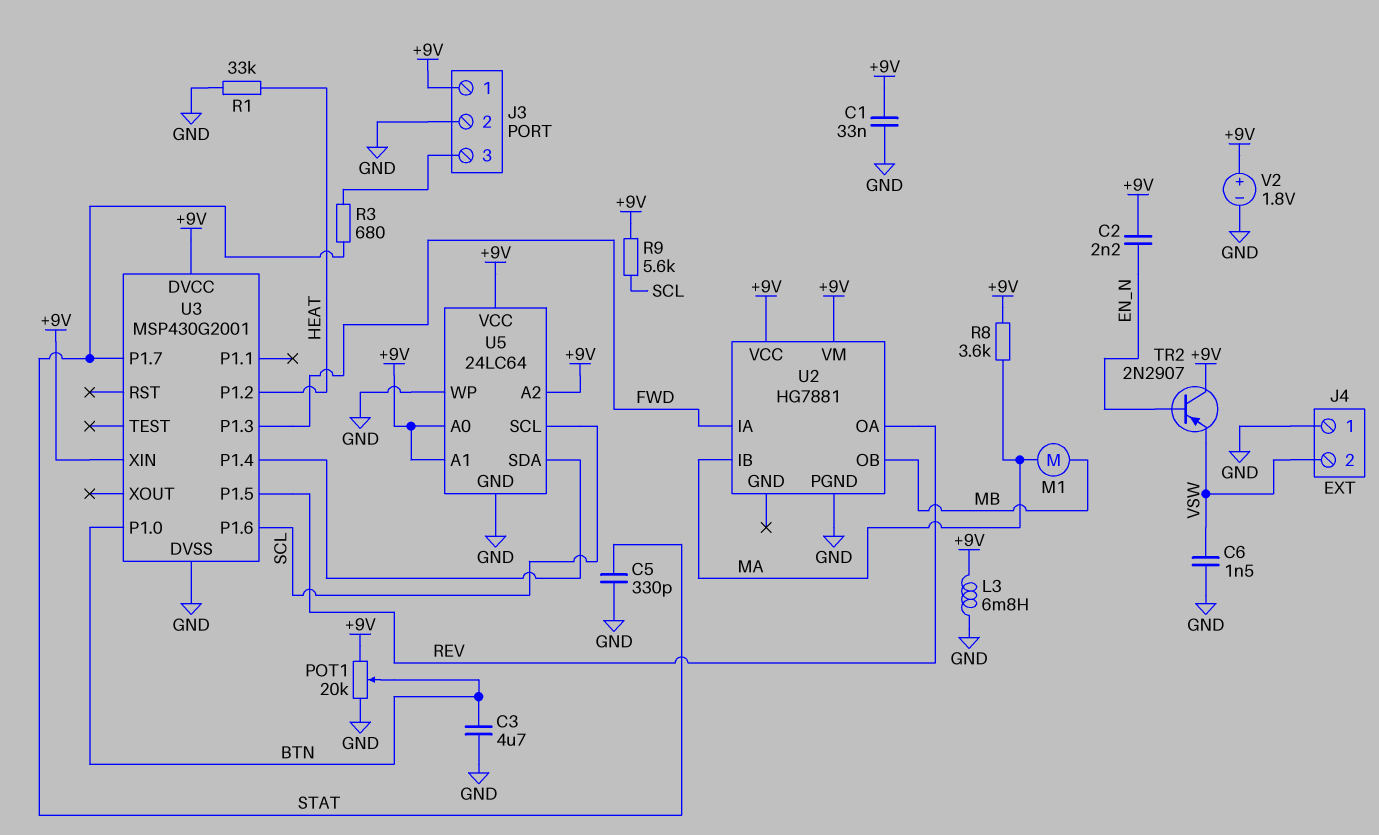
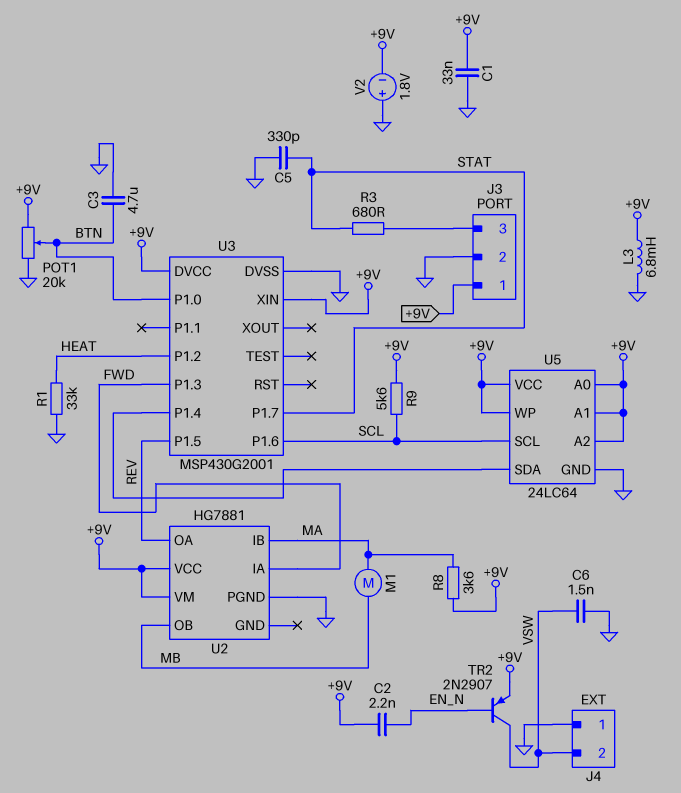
TR2: PNP 2N2907 (B EN_N, C +9V, E VSW) -> PNP 2N2907 (B EN_N, C VSW, E +9V)
U5 pin WP: GND -> +9V
V2: 1.8V (plus +9V, minus GND) -> 1.8V (plus GND, minus +9V)

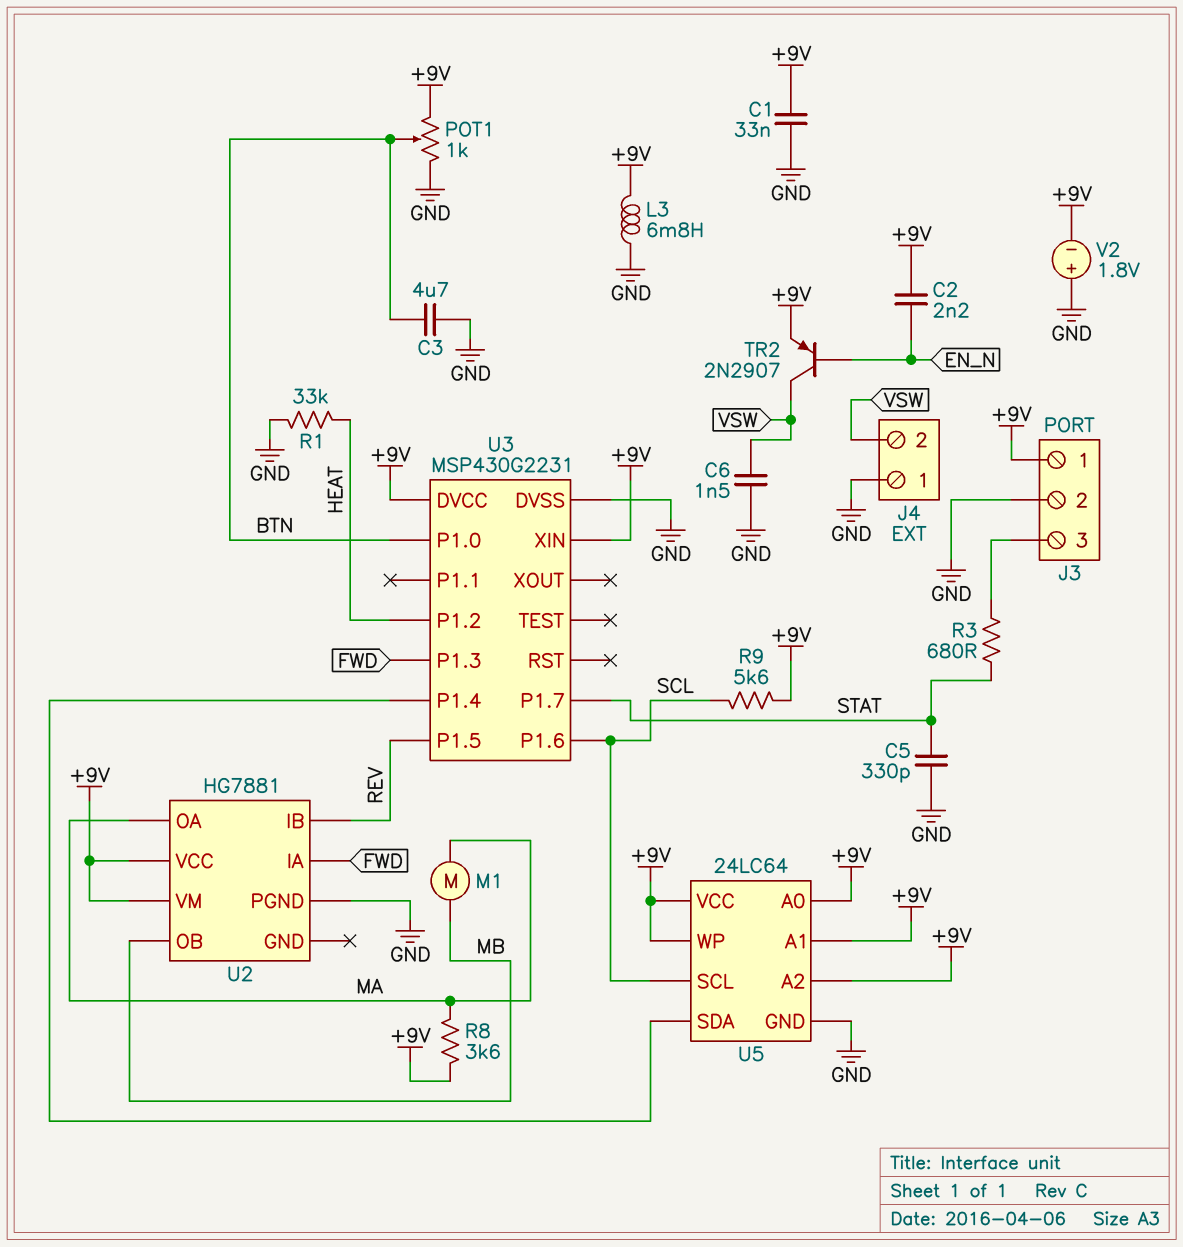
POT1: 20k (+9V, GND, wiper BTN) -> 1k (+9V, GND, wiper BTN)
U2 pin IB: MA -> REV
U2 pin OA: REV -> MA
U3: MSP430G2001 -> MSP430G2231

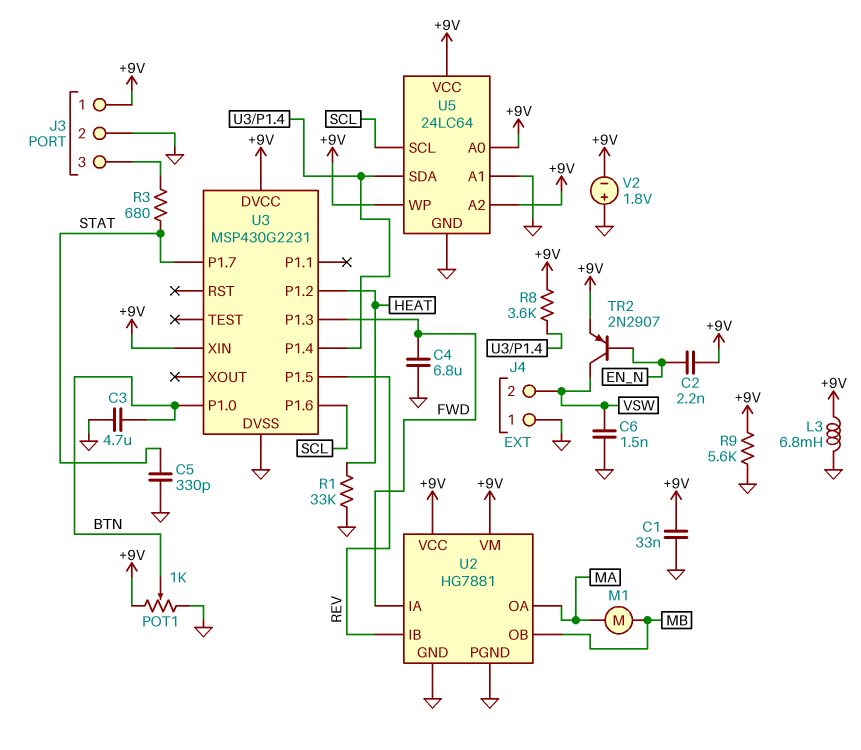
C4: none -> 6.8uF (FWD, GND)
R8: 3.6k (+9V, MA) -> 3.6k (+9V, U3/P1.4)
R9: 5.6k (+9V, SCL) -> 5.6k (+9V, GND)
U2 pin GND: none -> GND
U5 pin A1: +9V -> GND

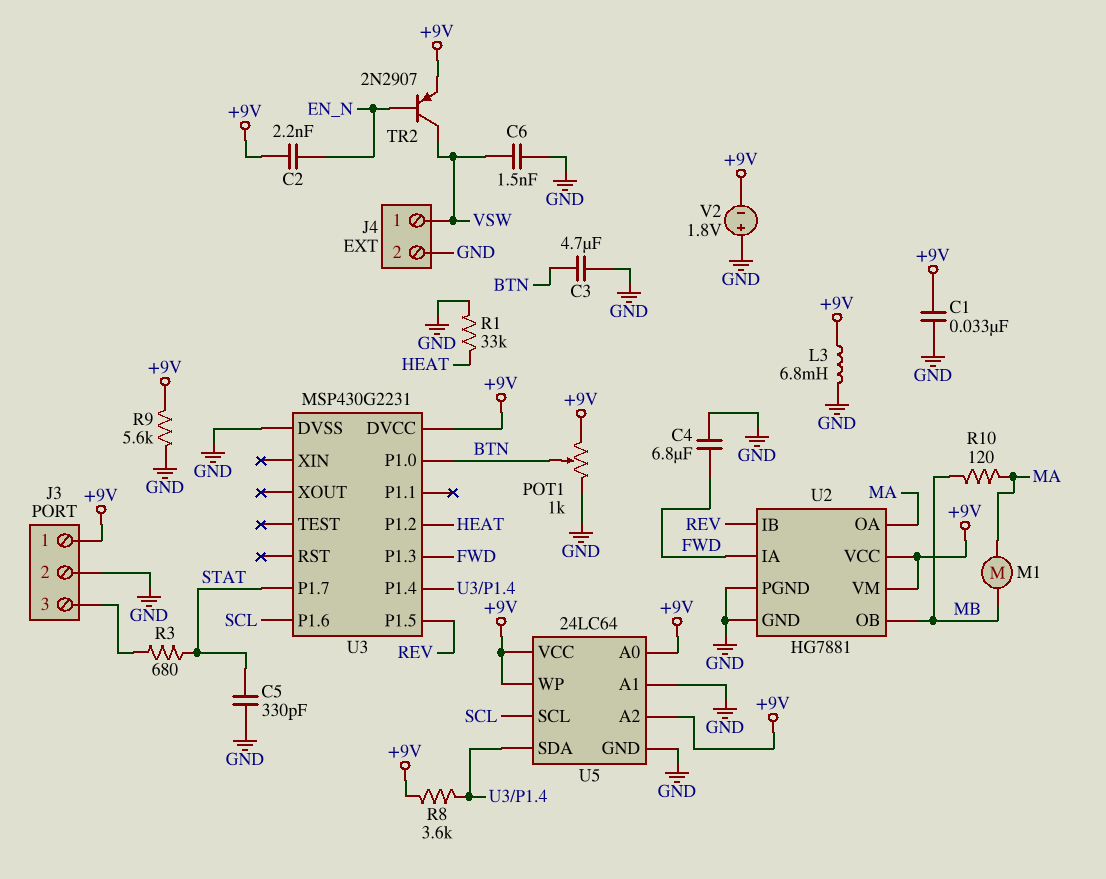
J4 pin 1: GND -> VSW
J4 pin 2: VSW -> GND
R10: none -> 120 (MA, MB)
U3 pin XIN: +9V -> none

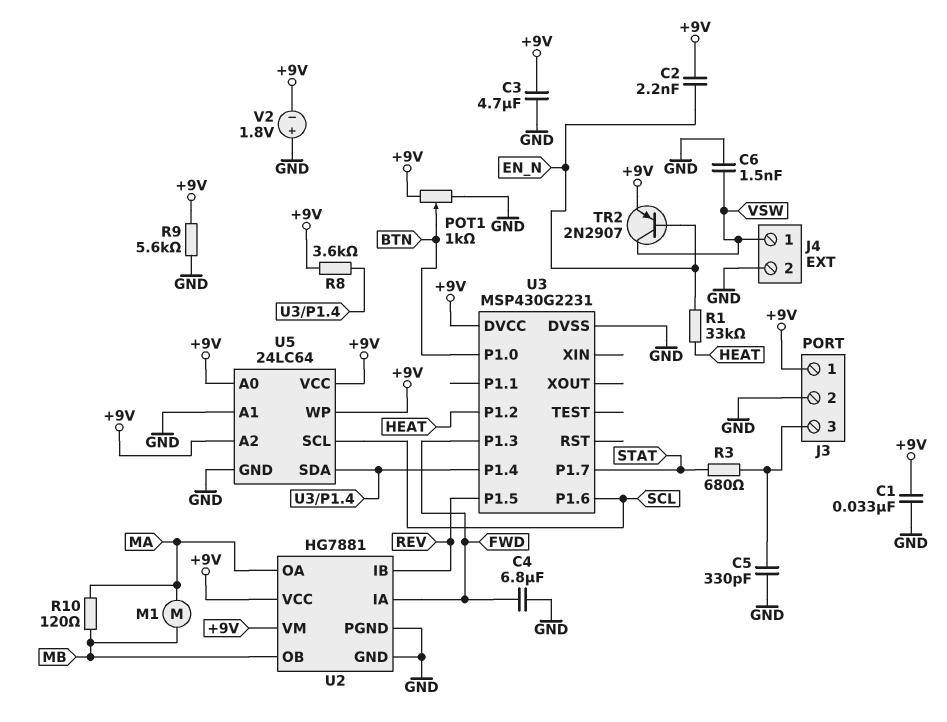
C3: 4.7uF (BTN, GND) -> 4.7uF (+9V, GND)
C5: 330pF (GND, STAT) -> 330pF (GND, J3/3)
L3: 6.8mH (+9V, GND) -> none
R1: 33k (GND, HEAT) -> 33k (EN_N, HEAT)

